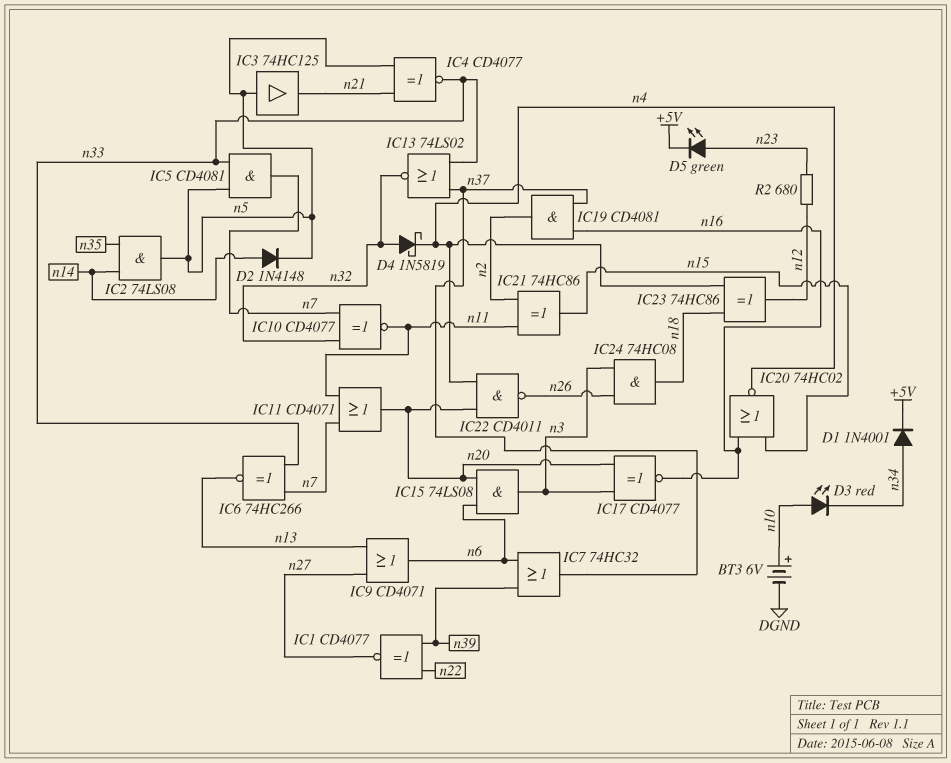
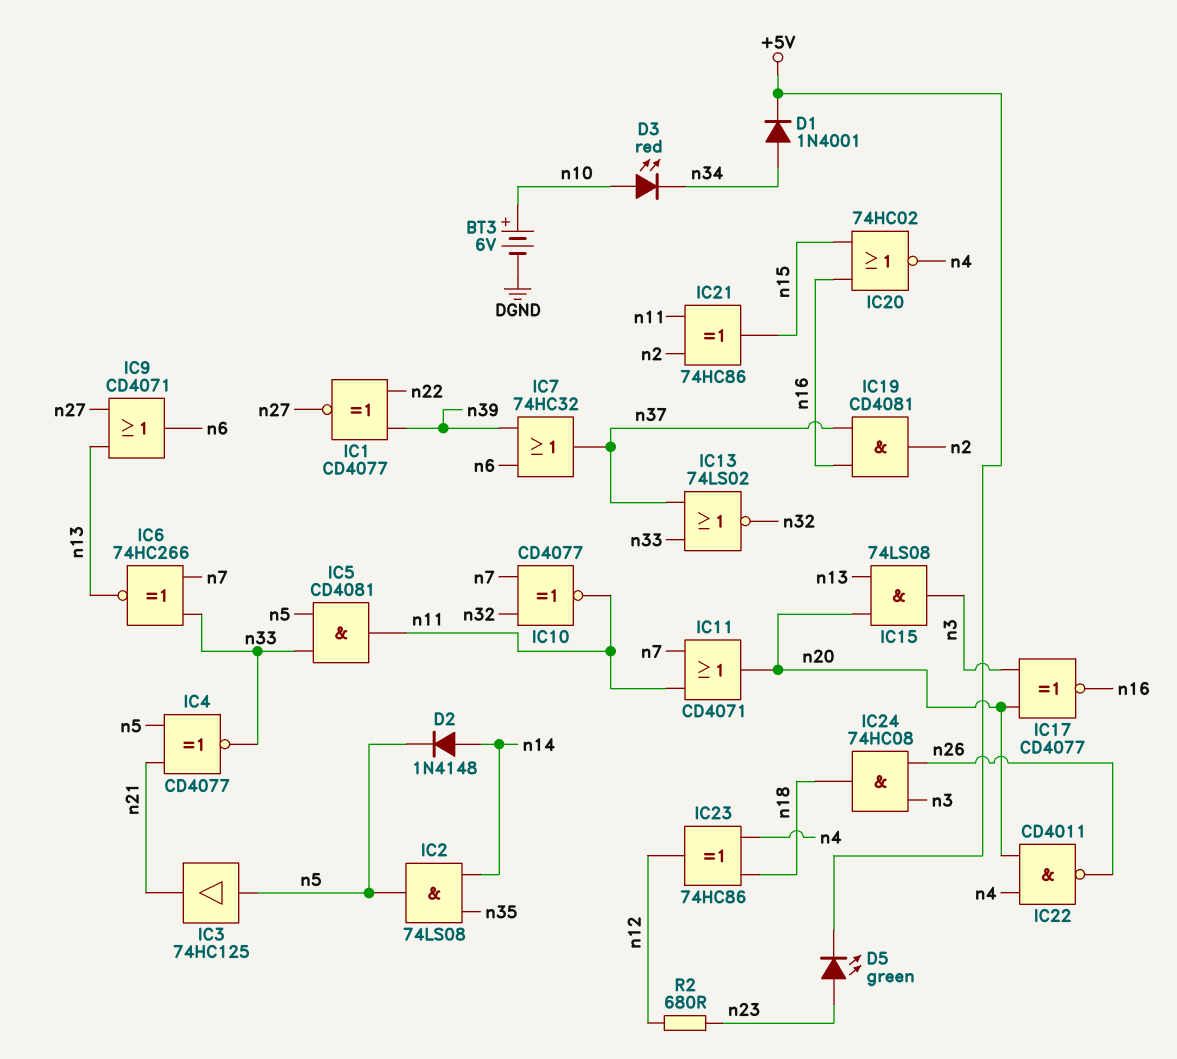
D4: schottky 1N5819 (A n32, K n4) -> none
IC5: AND CD4081 (in n5, in n33, out n7) -> AND CD4081 (in n5, in n33, out n11)
IC15: AND 74LS08 (in n6, in n20, out n3) -> AND 74LS08 (in n13, in n20, out n3)

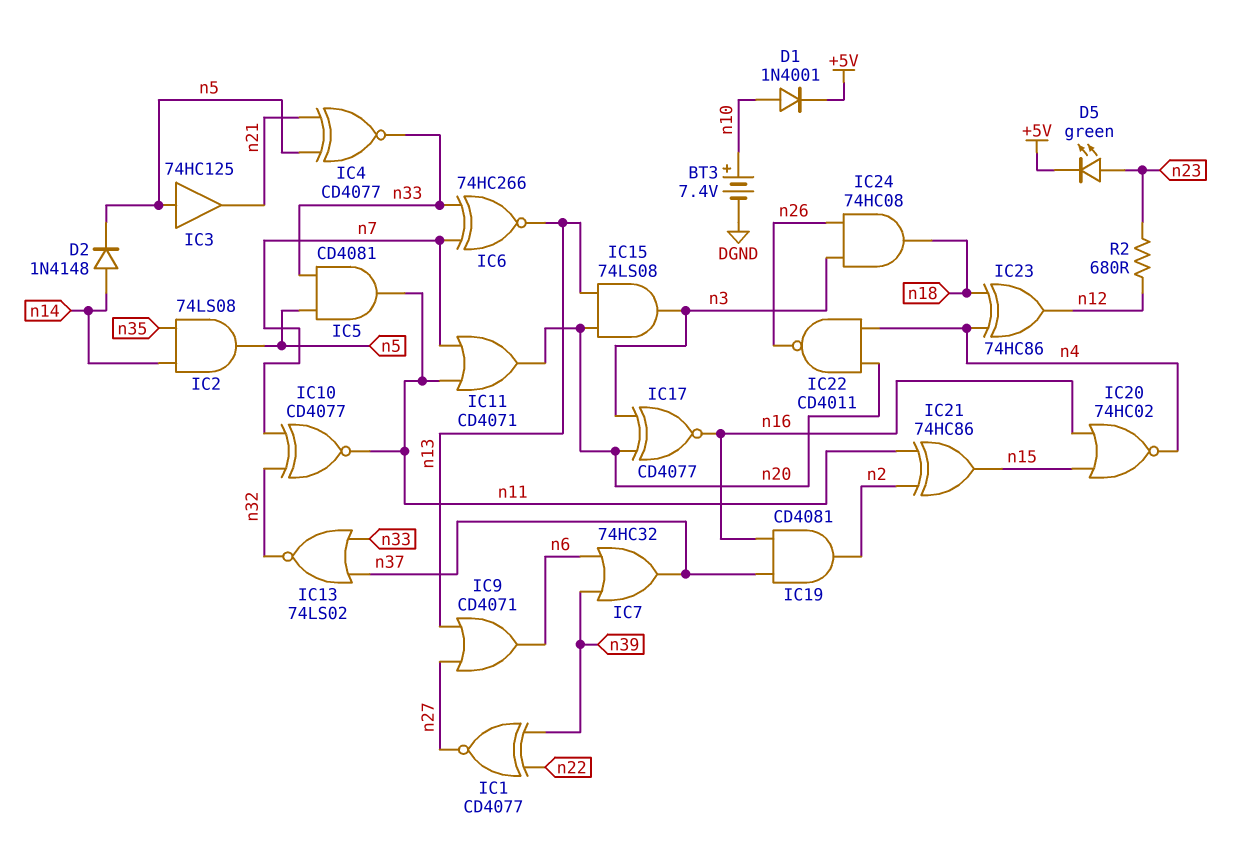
BT3: 6V (plus n10, minus DGND) -> 7.4V (plus n10, minus DGND)
D1: diode 1N4001 (A n34, K +5V) -> diode 1N4001 (A n10, K +5V)
D3: LED red (A n10, K n34) -> none

